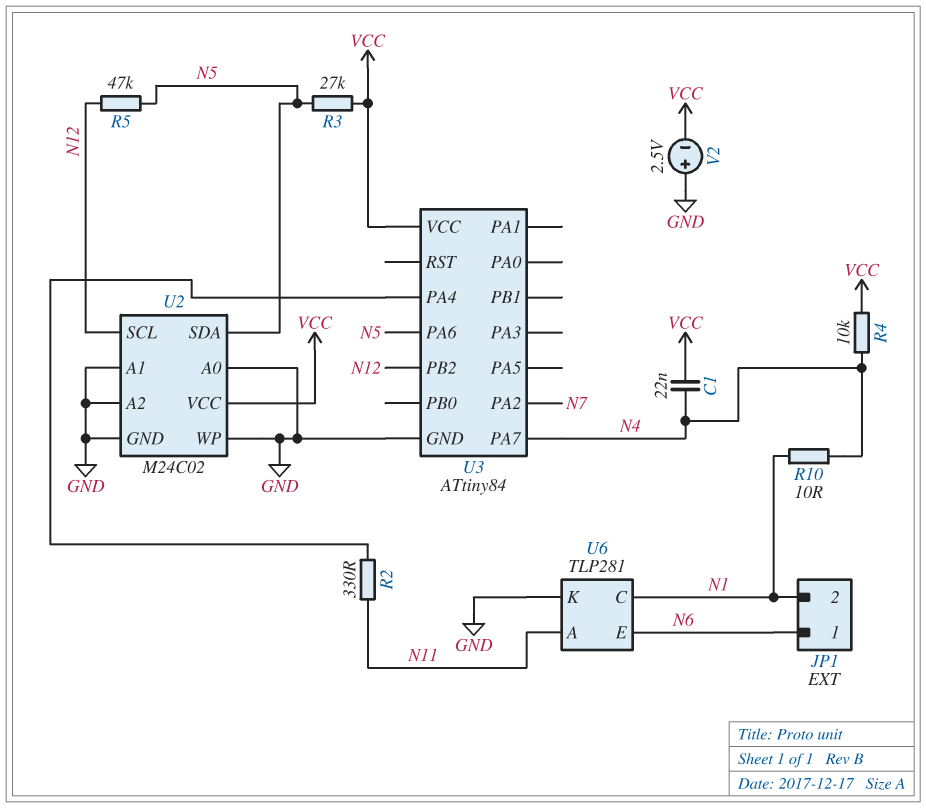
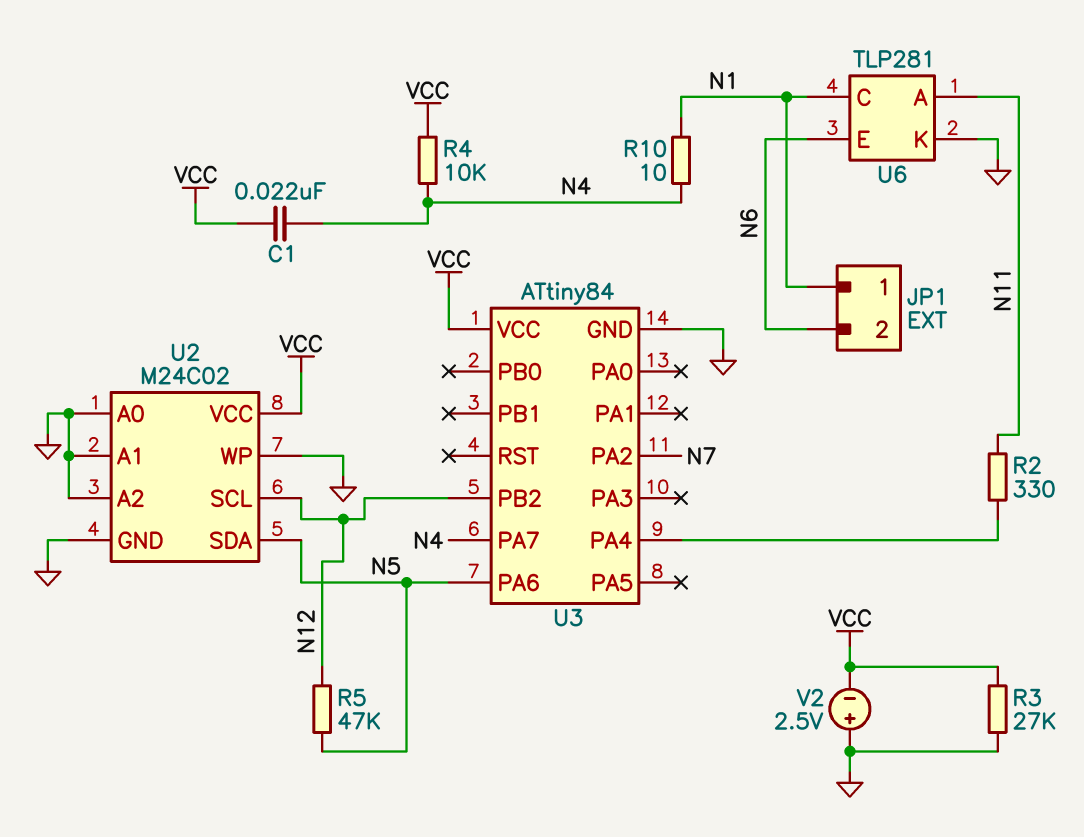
JP1 pin 1: N6 -> N1
JP1 pin 2: N1 -> N6
R3: 27k (N5, VCC) -> 27k (GND, VCC)

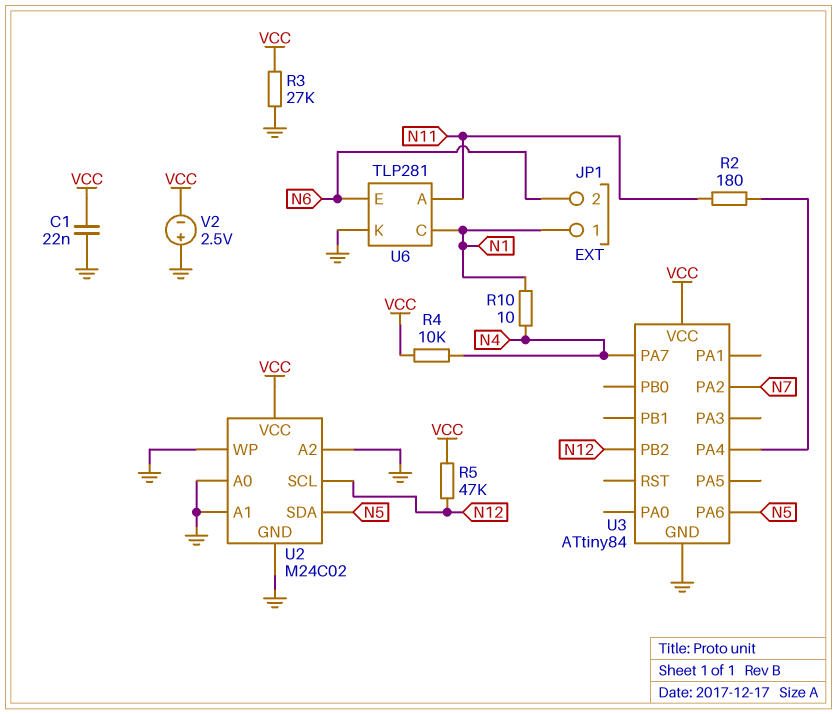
C1: 22nF (N4, VCC) -> 22nF (GND, VCC)
R2: 330 (N11, U3/PA4) -> 180 (N11, U3/PA4)
R5: 47k (N5, N12) -> 47k (N12, VCC)

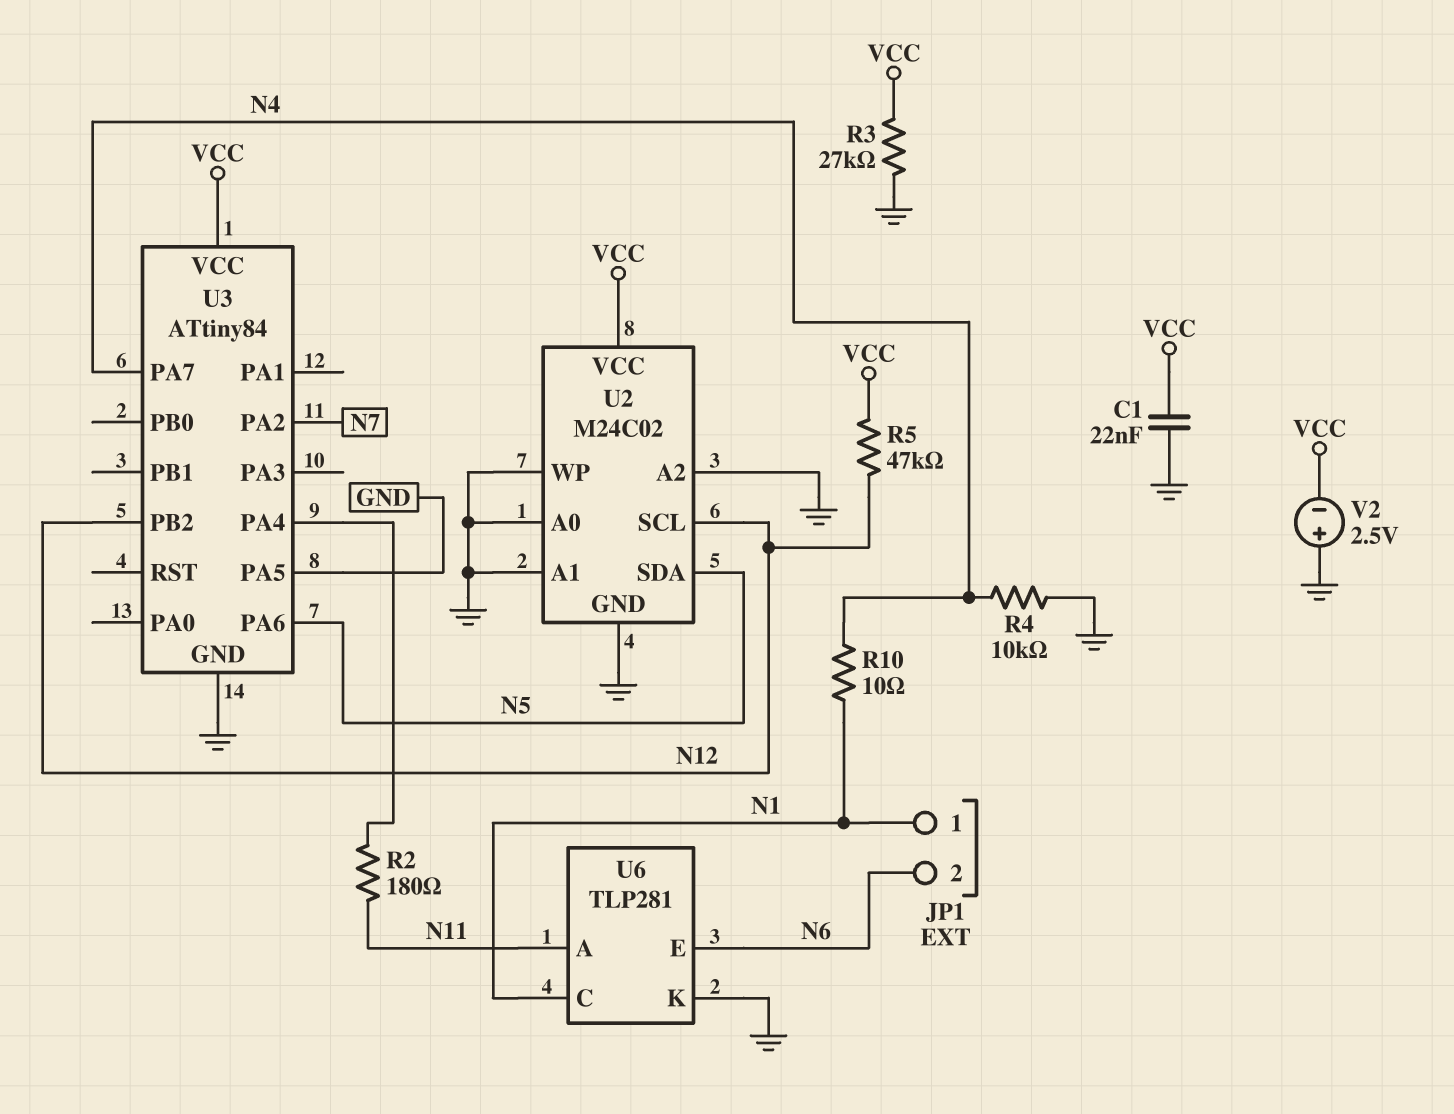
R4: 10k (N4, VCC) -> 10k (GND, N4)
U3 pin PA5: none -> GND

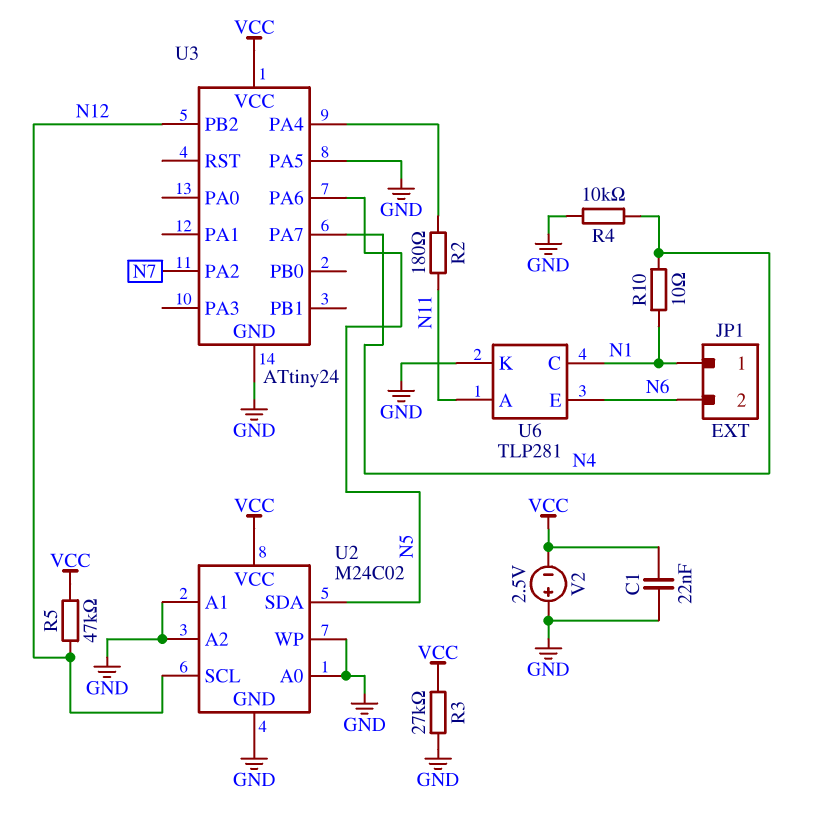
U3: ATtiny84 -> ATtiny24

